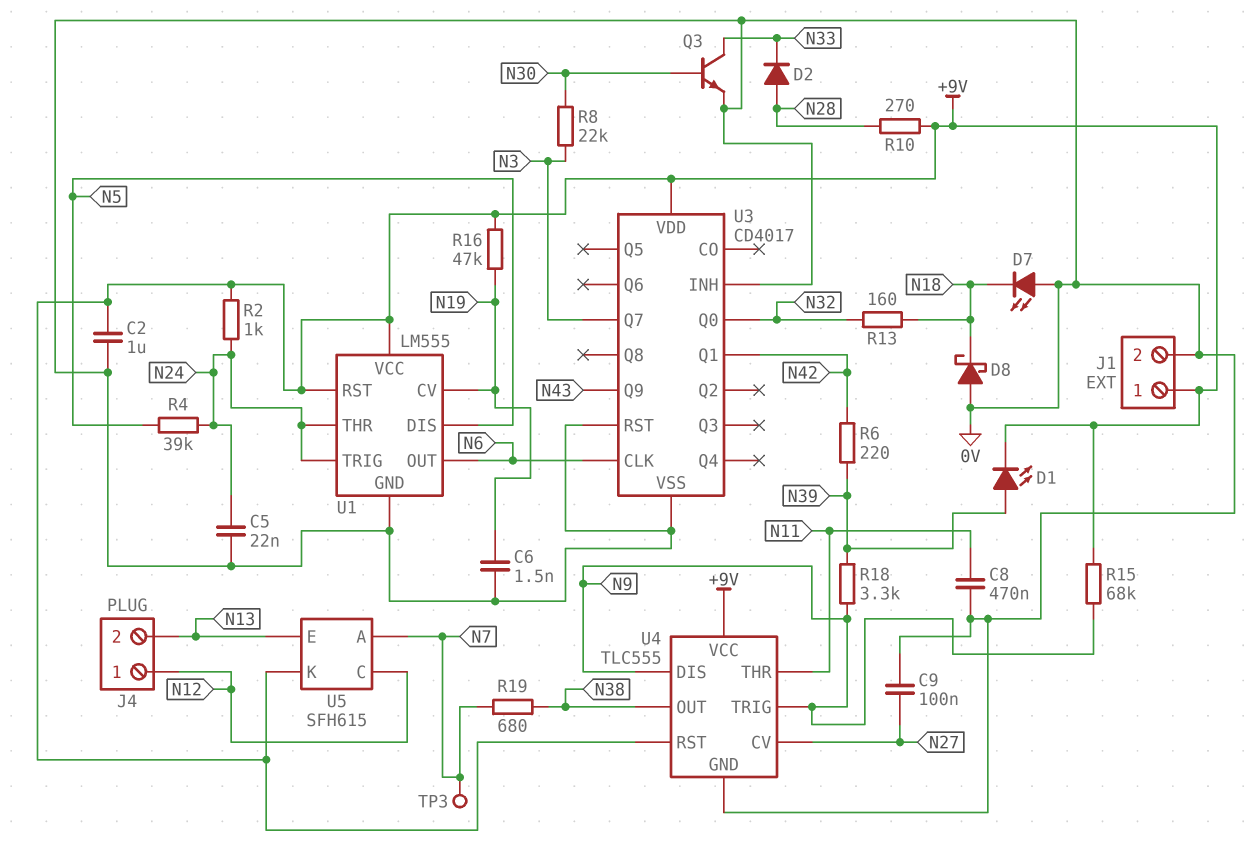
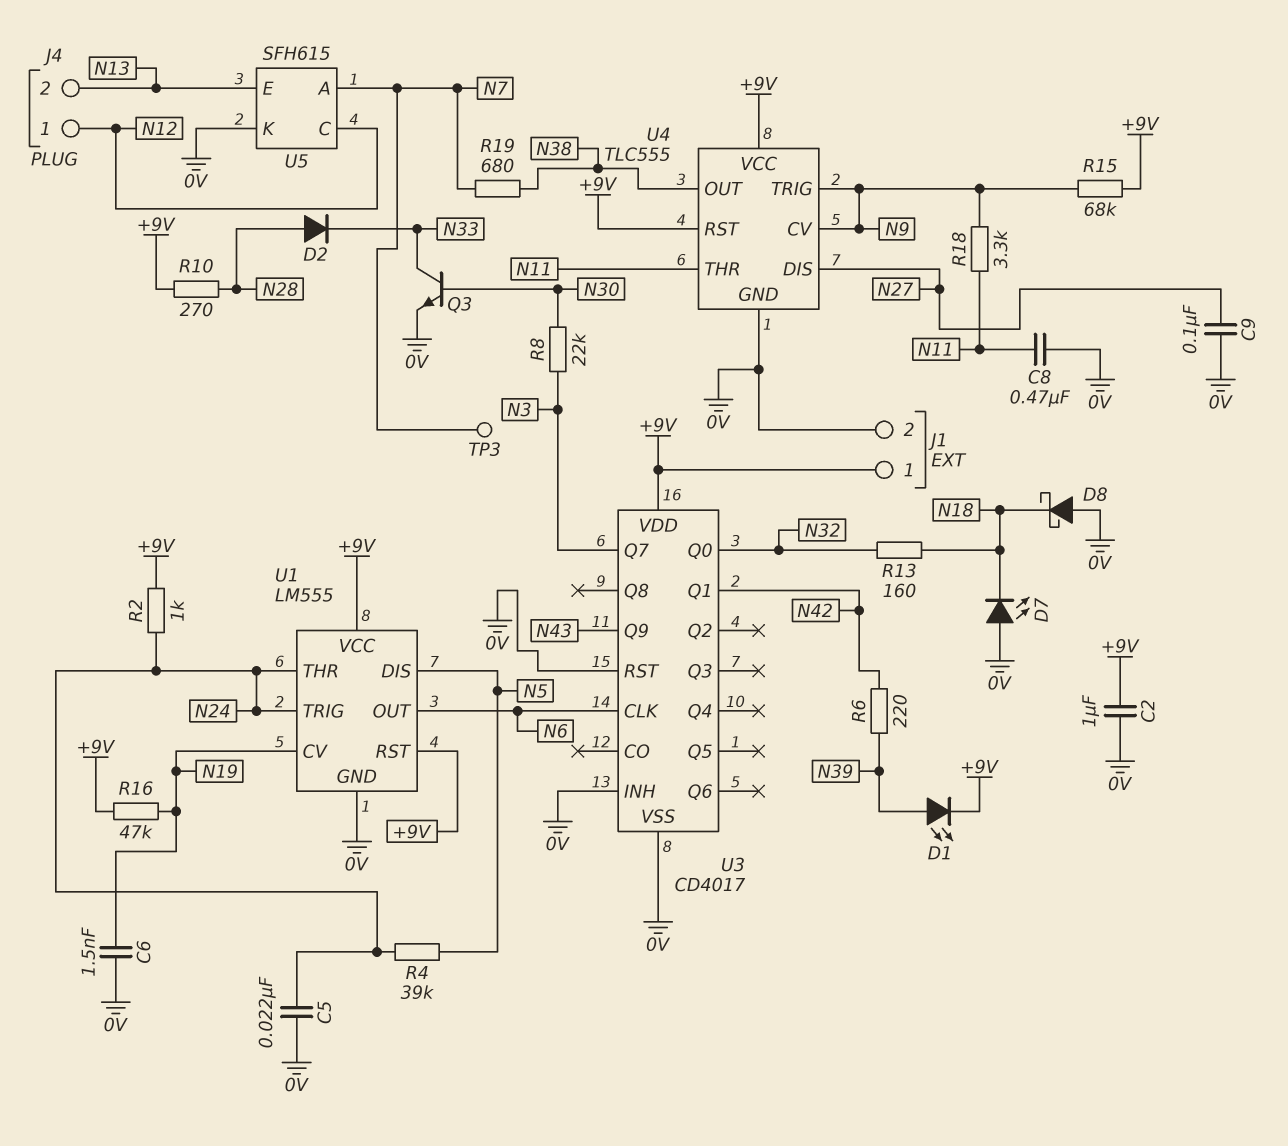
R18: 3.3k (N9, N39) -> 3.3k (N9, N11)
U4 pin CV: N27 -> N9
U4 pin DIS: N9 -> N27
U5 pin K: +9V -> 0V

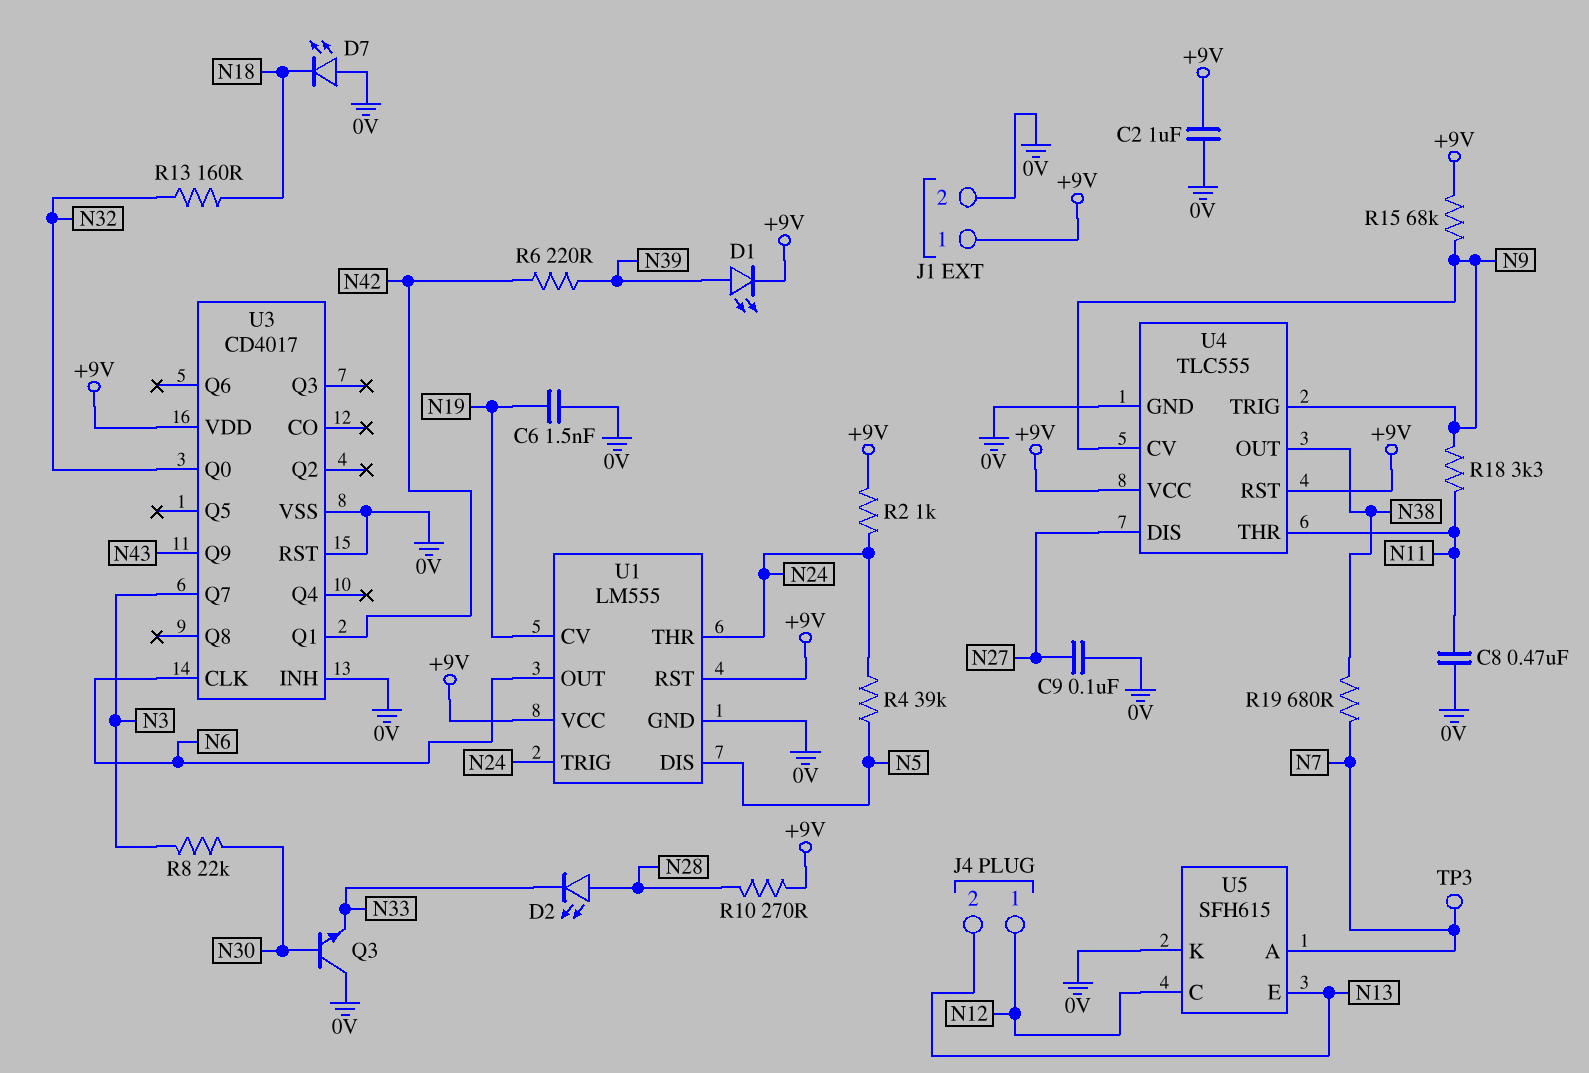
C5: 22nF (0V, N24) -> none
D2: diode (A N28, K N33) -> LED (A N28, K N33)
D8: schottky (A 0V, K N18) -> none
Q3: NPN (B N30, C N33, E 0V) -> NPN (B N30, C 0V, E N33)
R16: 47k (+9V, N19) -> none

